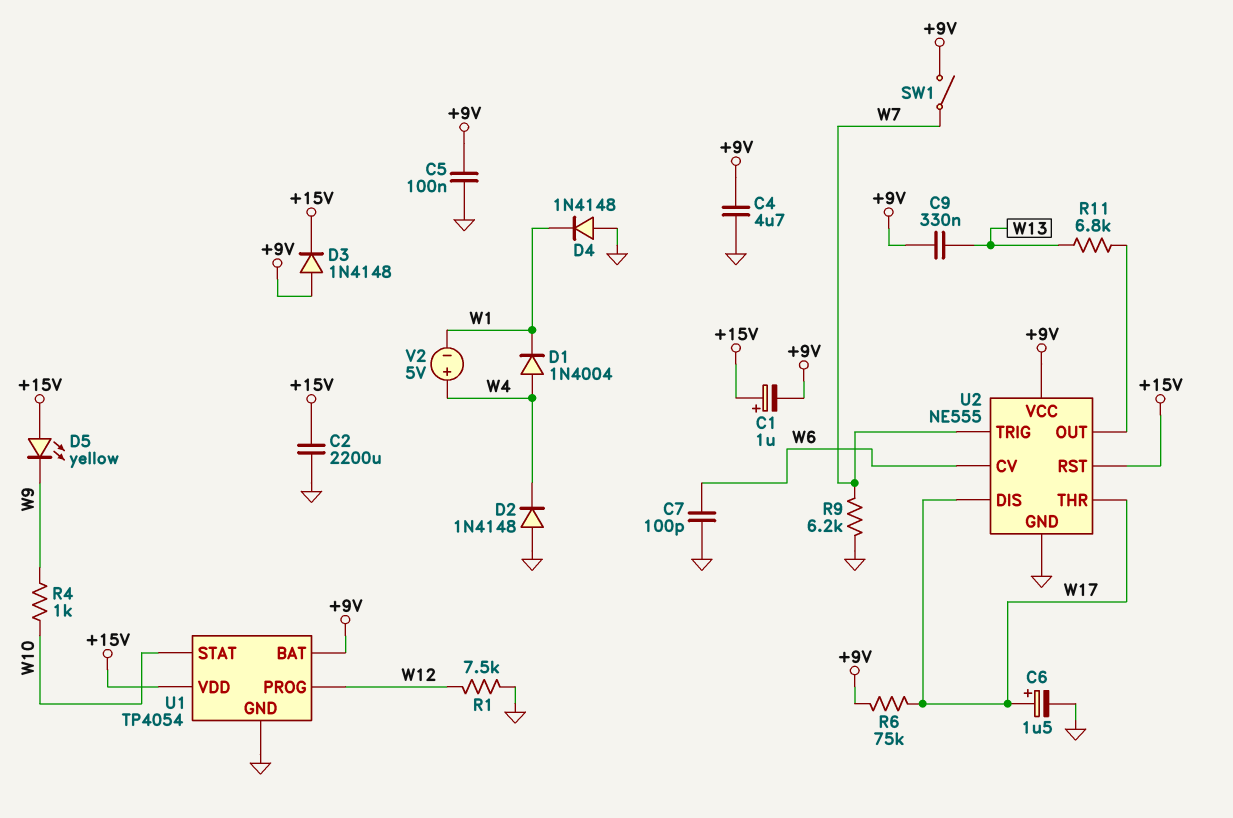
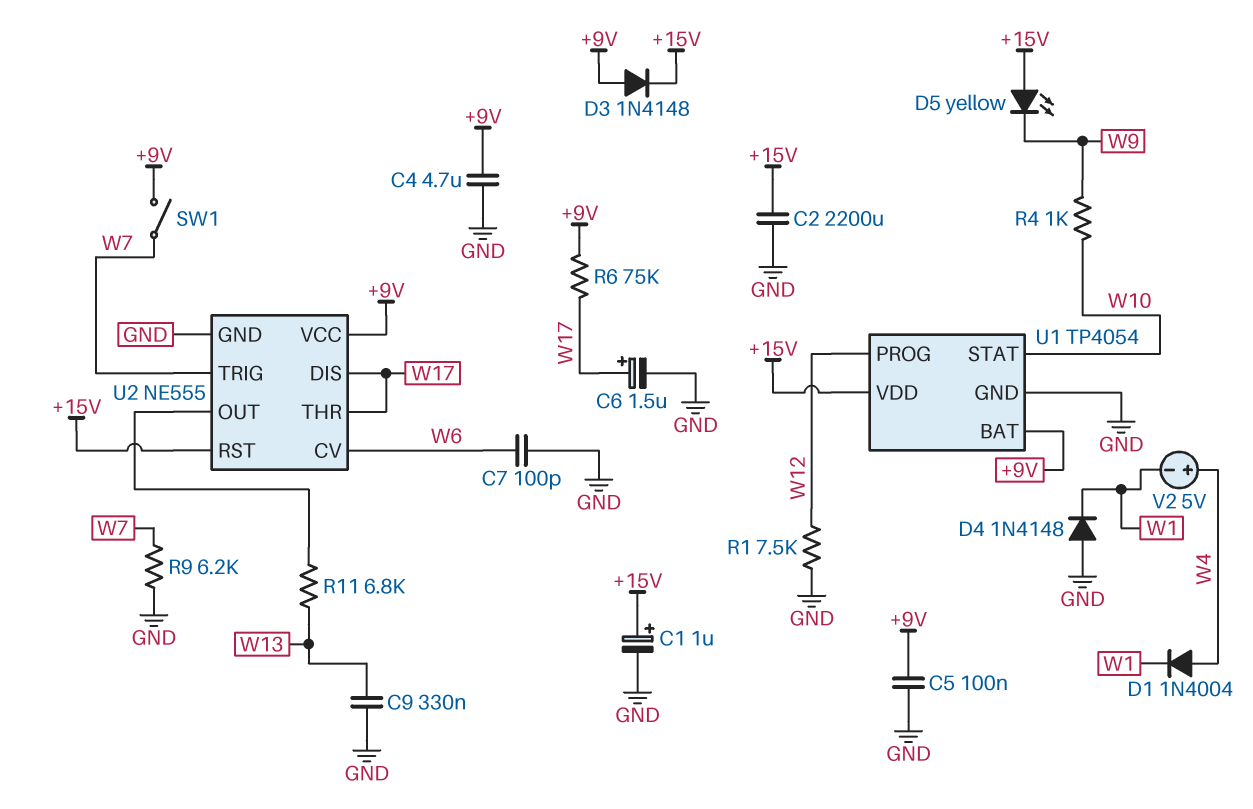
C1: 1uF (plus +15V, minus +9V) -> 1uF (plus +15V, minus GND)
C9: 330nF (+9V, W13) -> 330nF (GND, W13)
D2: diode 1N4148 (A GND, K W4) -> none

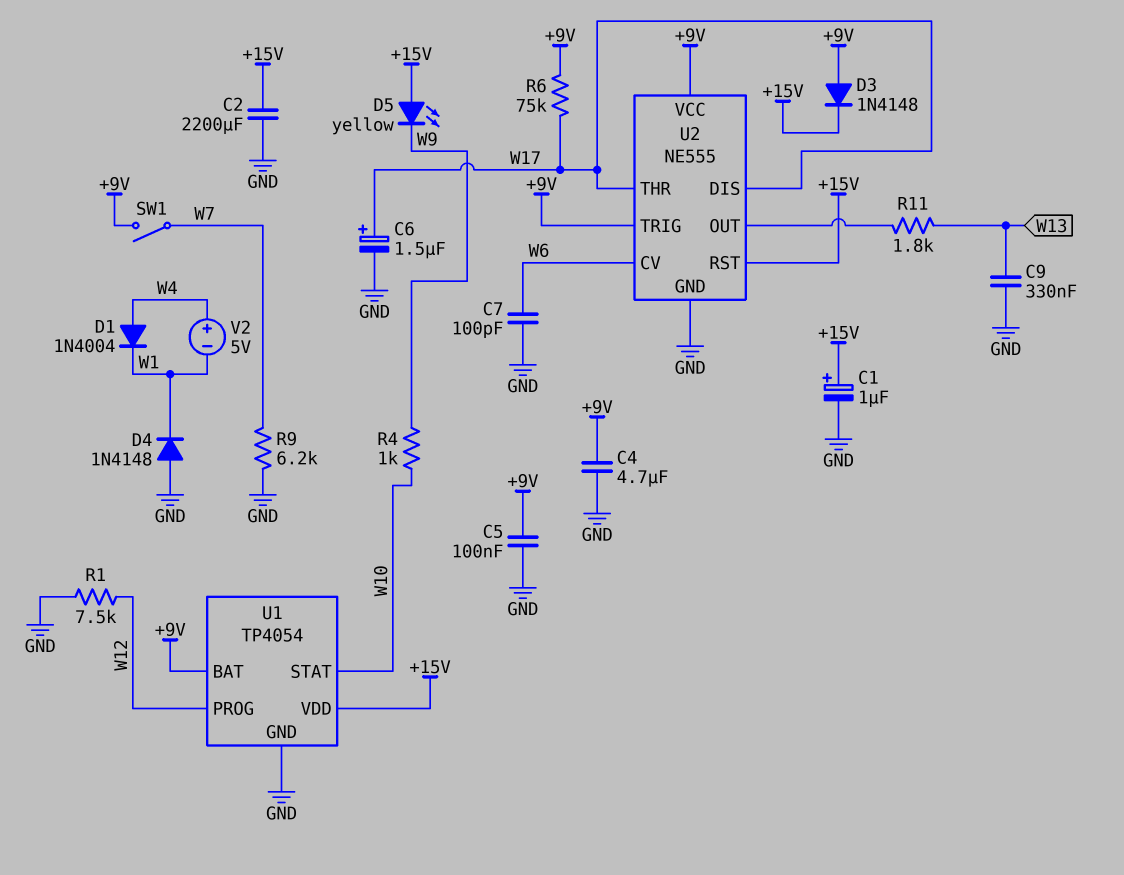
R11: 6.8k (U2/OUT, W13) -> 1.8k (U2/OUT, W13)
U2 pin TRIG: W7 -> +9V

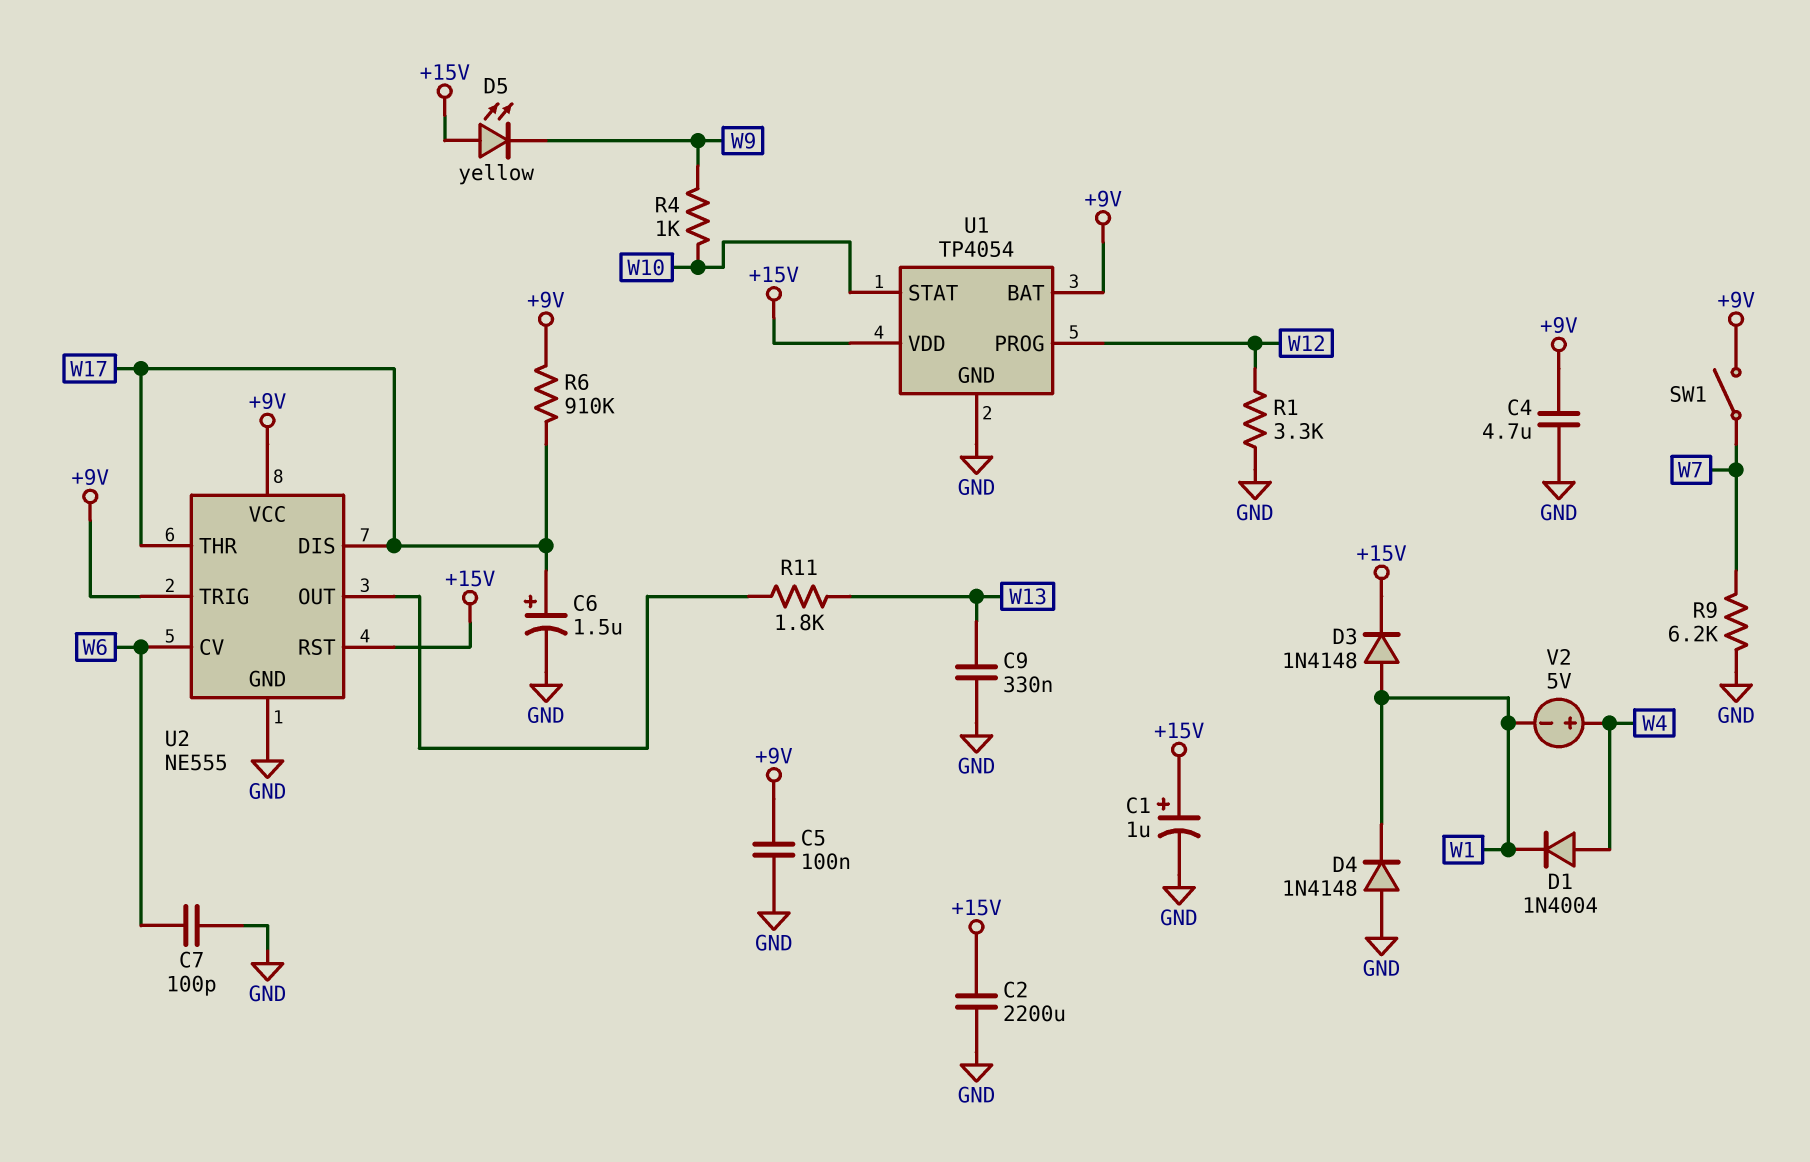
D3: diode 1N4148 (A +9V, K +15V) -> diode 1N4148 (A W1, K +15V)
R1: 7.5k (GND, W12) -> 3.3k (GND, W12)
R6: 75k (+9V, W17) -> 910k (+9V, W17)

